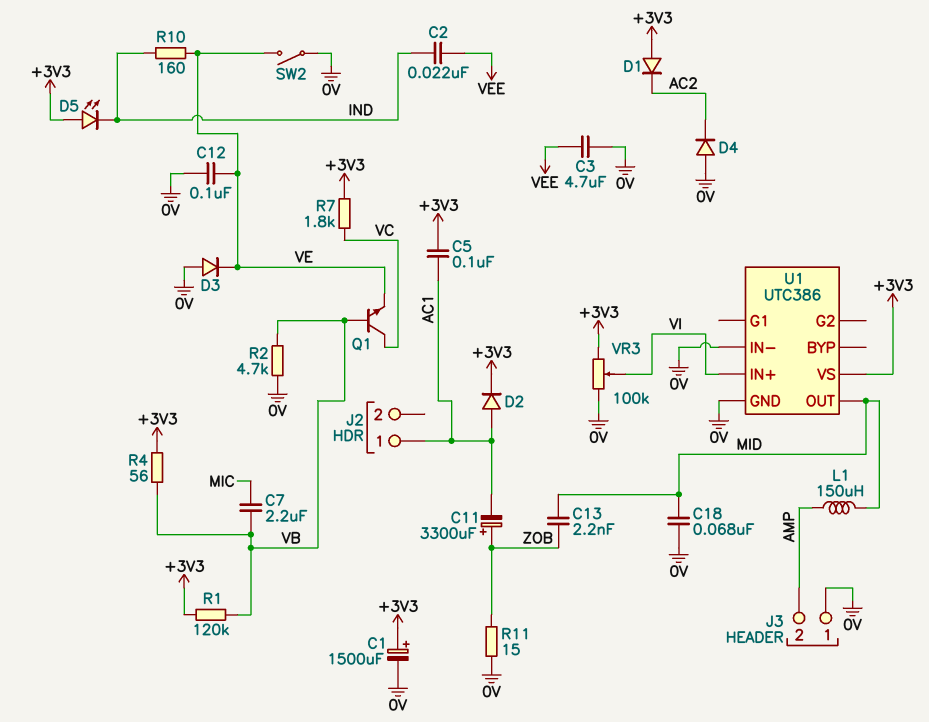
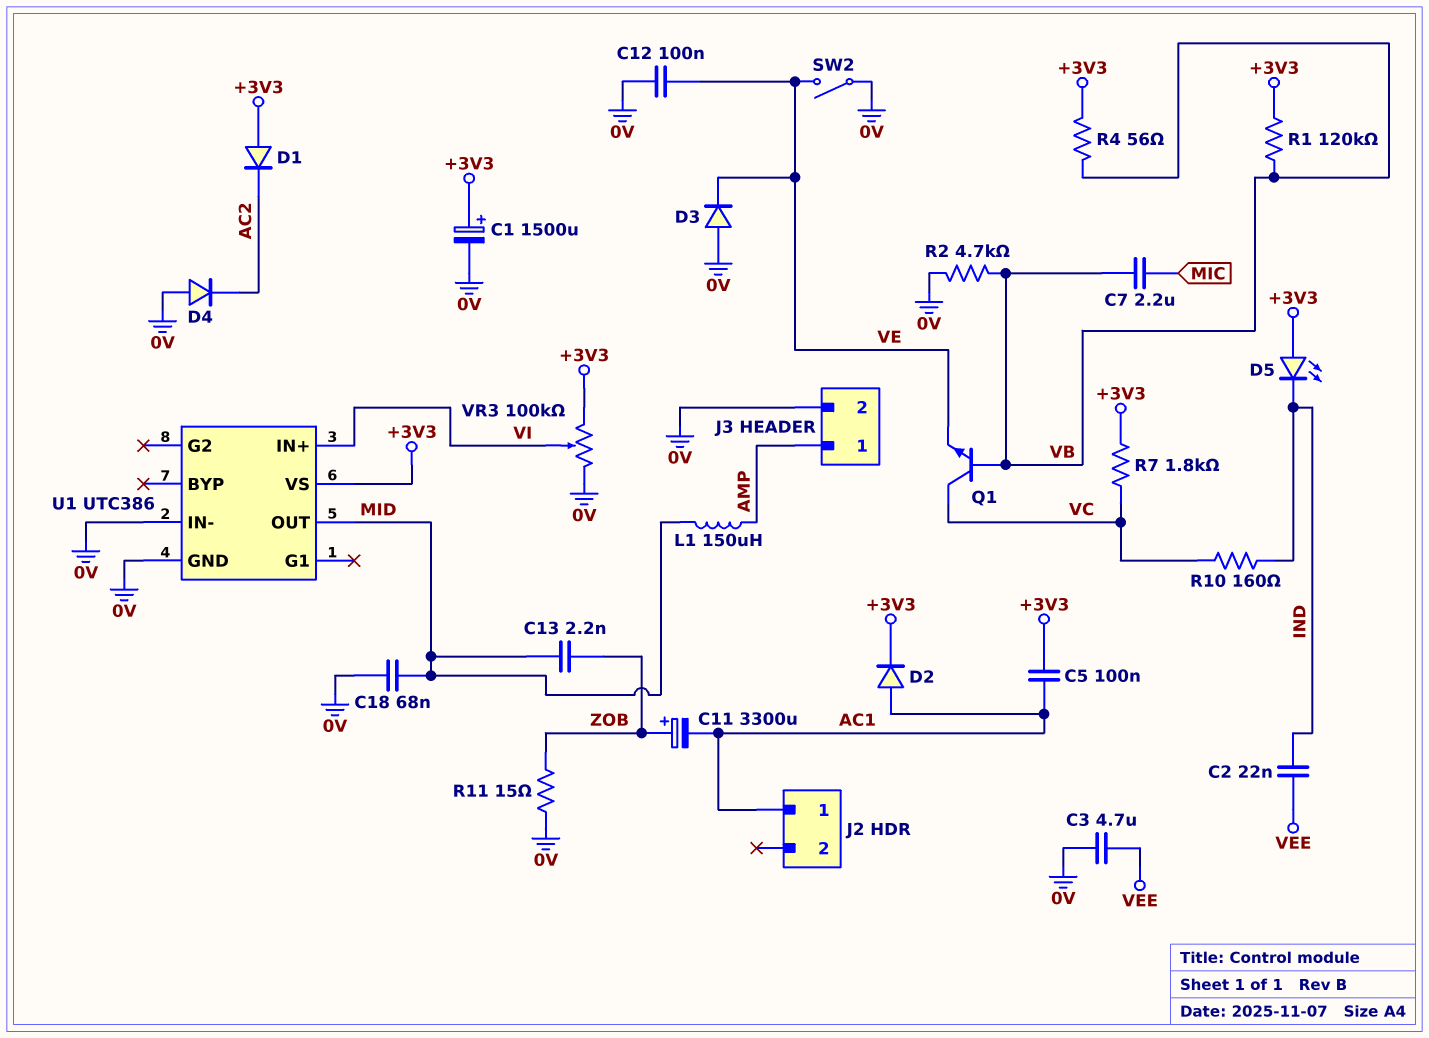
J3 pin 1: 0V -> AMP
J3 pin 2: AMP -> 0V
R10: 160 (IND, VE) -> 160 (IND, VC)

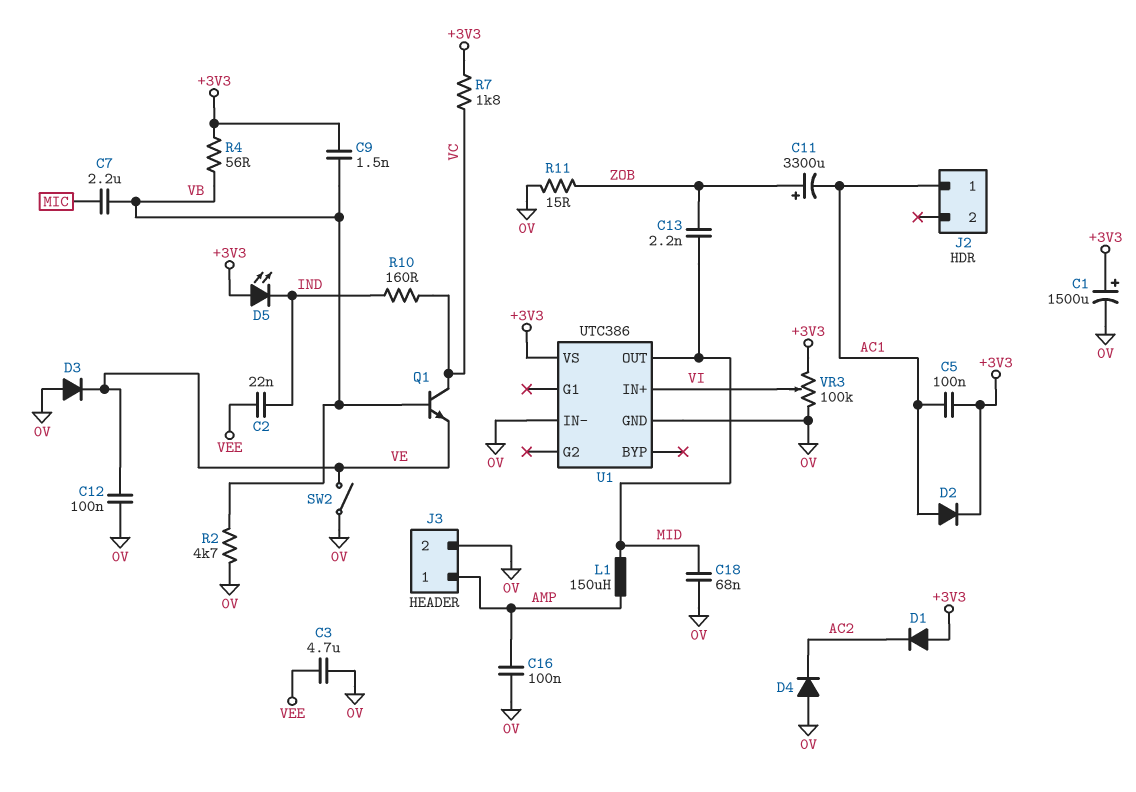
C9: none -> 1.5nF (+3V3, VB)
C16: none -> 100nF (0V, AMP)
R1: 120k (+3V3, VB) -> none

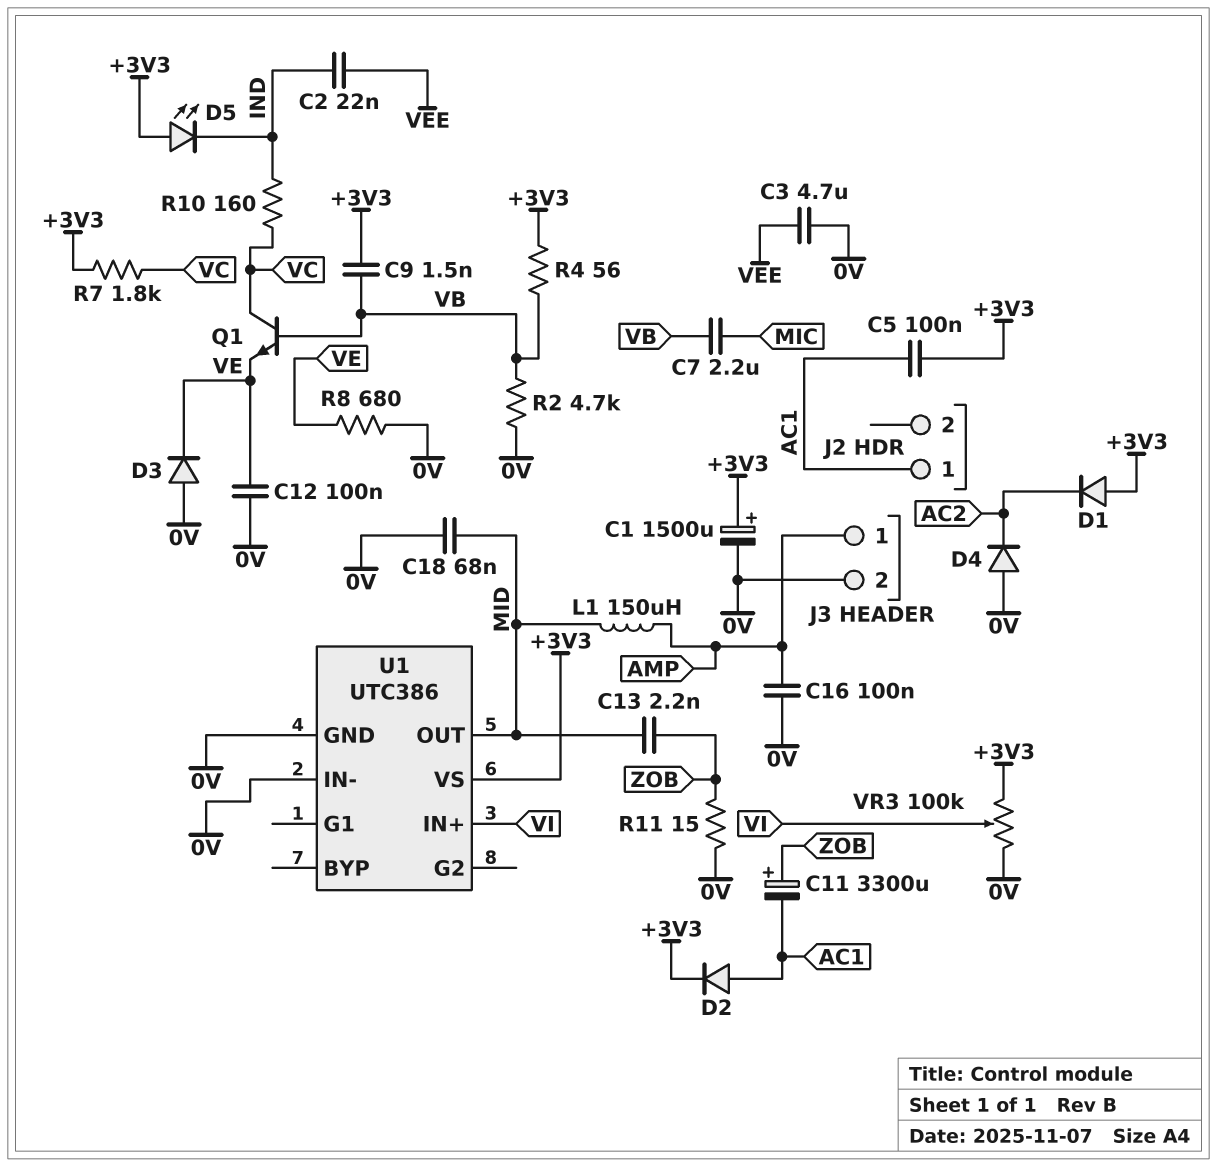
R8: none -> 680 (0V, VE)
SW2: switch (0V, VE) -> none

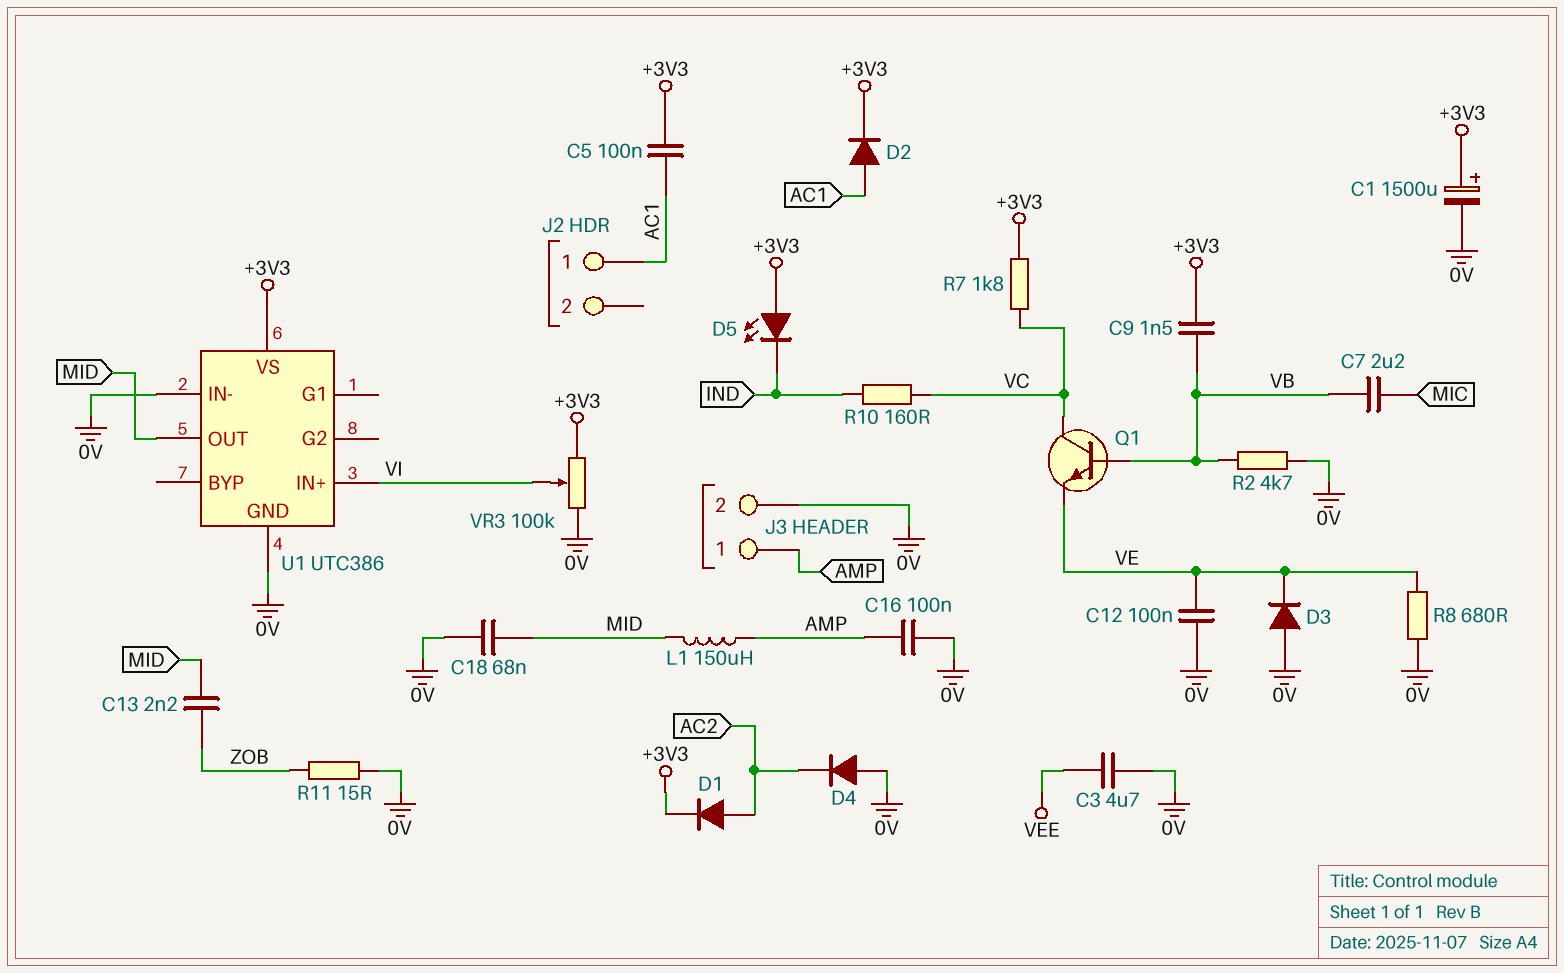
C2: 22nF (IND, VEE) -> none
C11: 3300uF (plus ZOB, minus AC1) -> none
D1: diode (A +3V3, K AC2) -> diode (A AC2, K +3V3)
R4: 56 (+3V3, VB) -> none

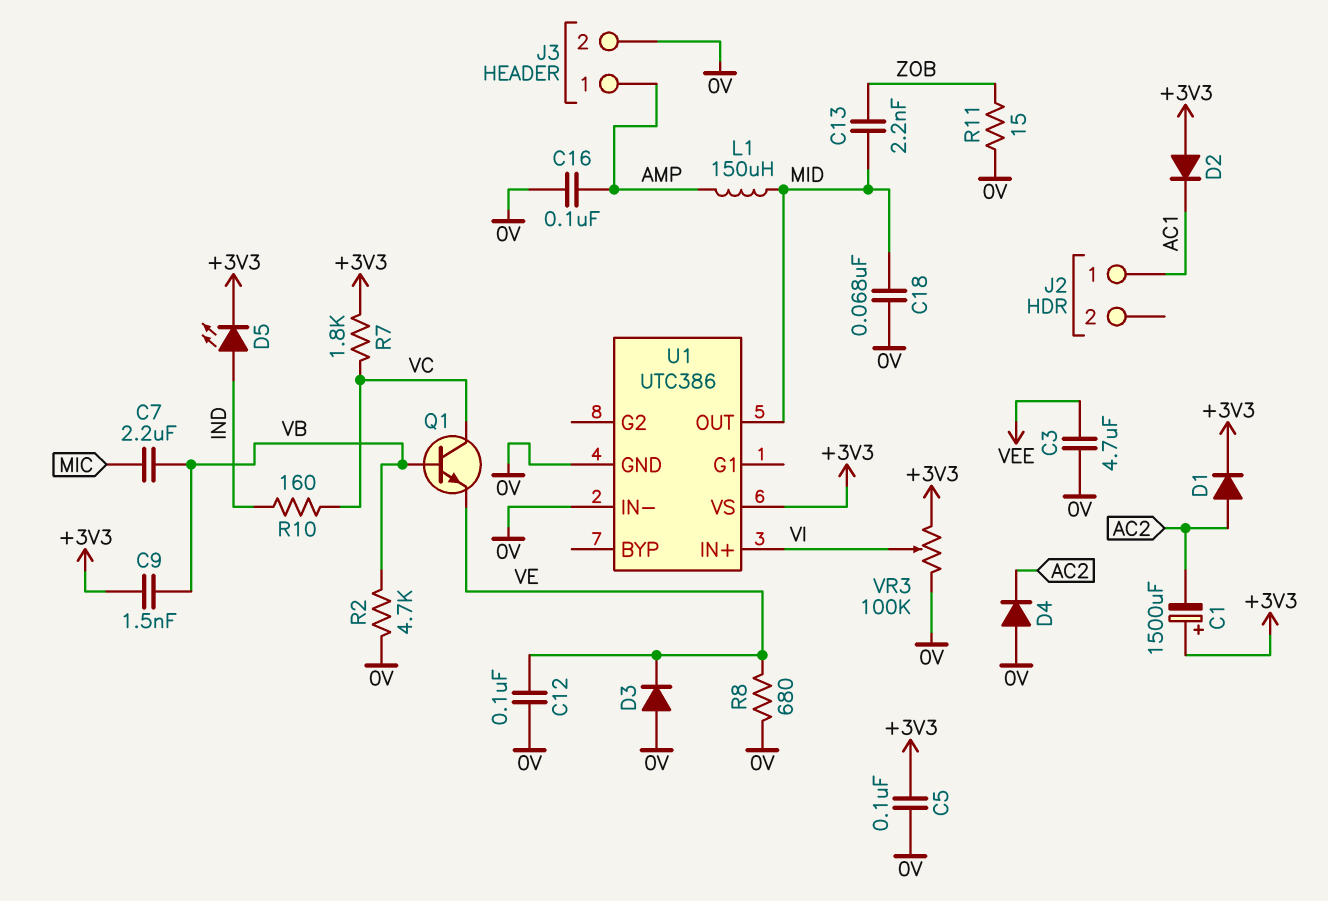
C1: 1500uF (plus +3V3, minus 0V) -> 1500uF (plus +3V3, minus AC2)
C5: 100nF (+3V3, AC1) -> 100nF (+3V3, 0V)
D2: diode (A AC1, K +3V3) -> diode (A +3V3, K AC1)
D5: LED (A +3V3, K IND) -> LED (A IND, K +3V3)

